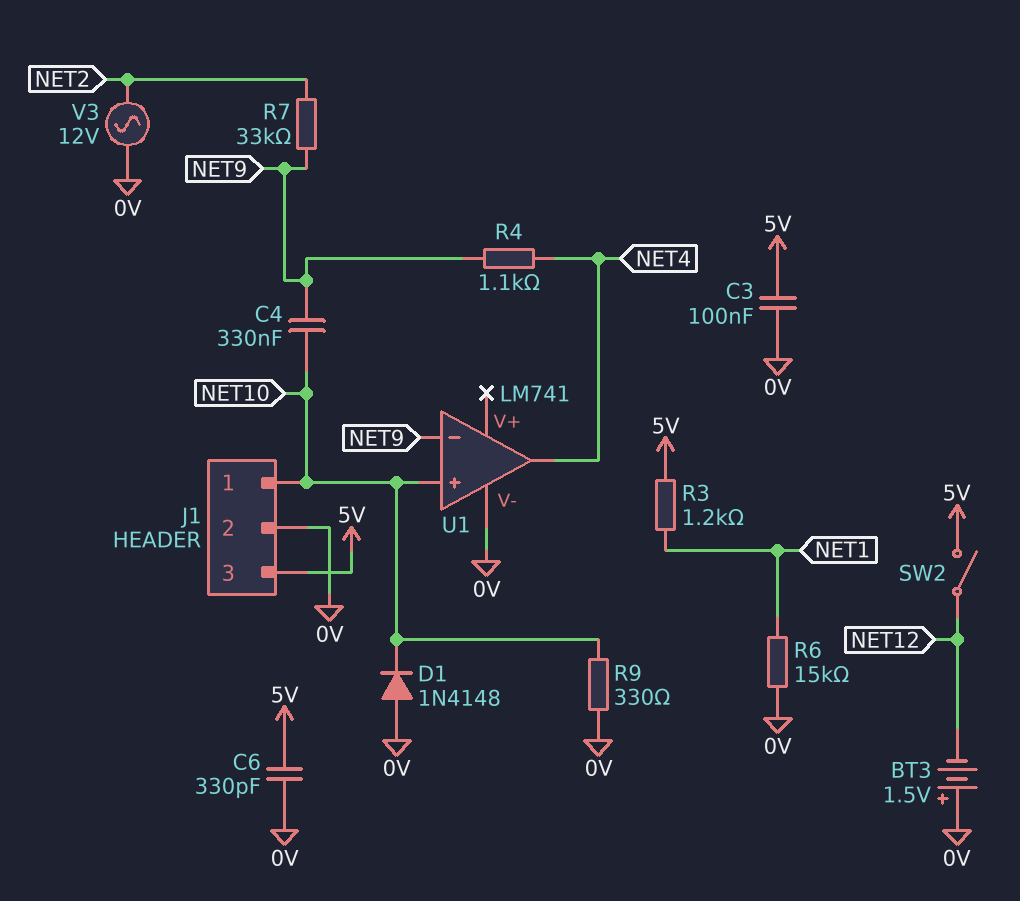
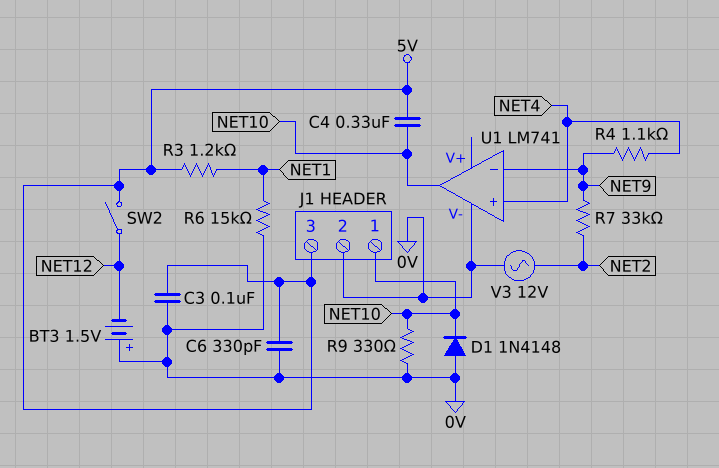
C4: 330nF (NET9, NET10) -> 330nF (5V, NET10)
U1 pin in+: NET10 -> NET4
U1 pin out: NET4 -> NET10

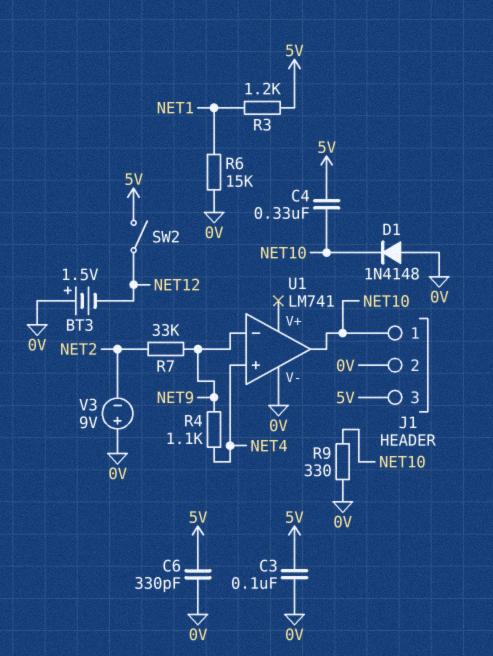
V3: AC 12V (0V, NET2) -> 9V (plus 0V, minus NET2)

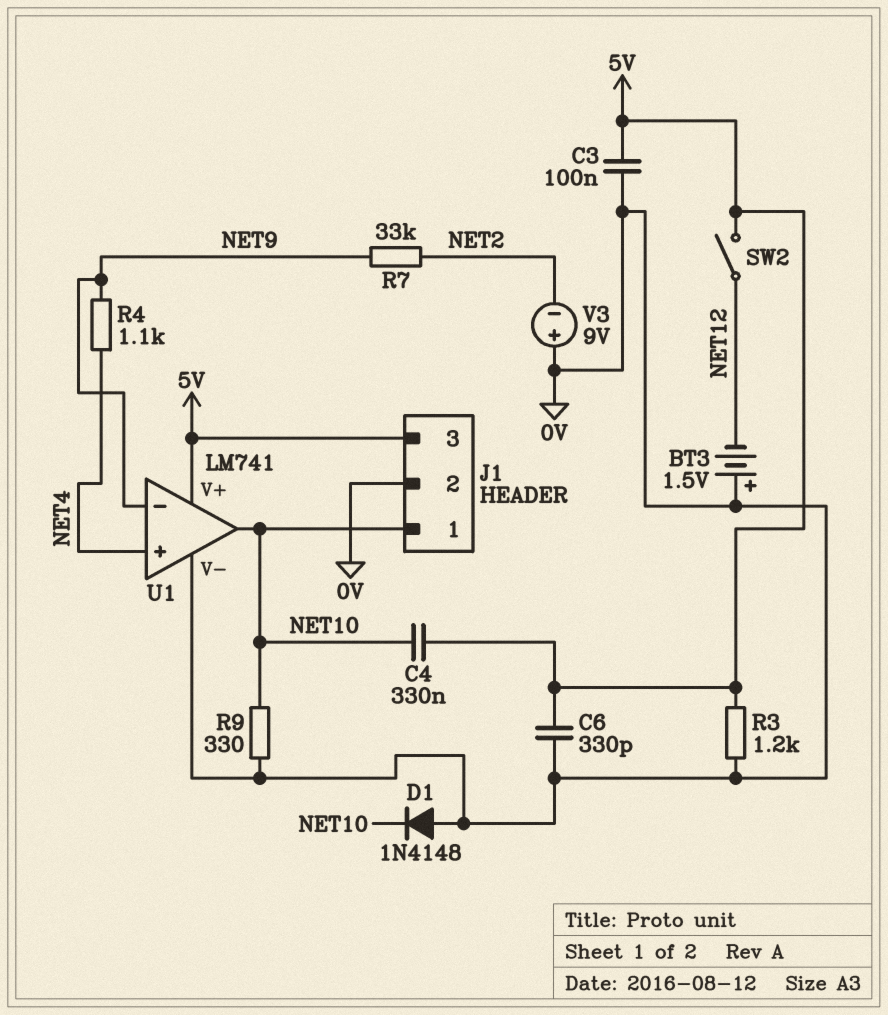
R3: 1.2k (5V, NET1) -> 1.2k (0V, 5V)
R6: 15k (0V, NET1) -> none
U1 pin V+: none -> 5V

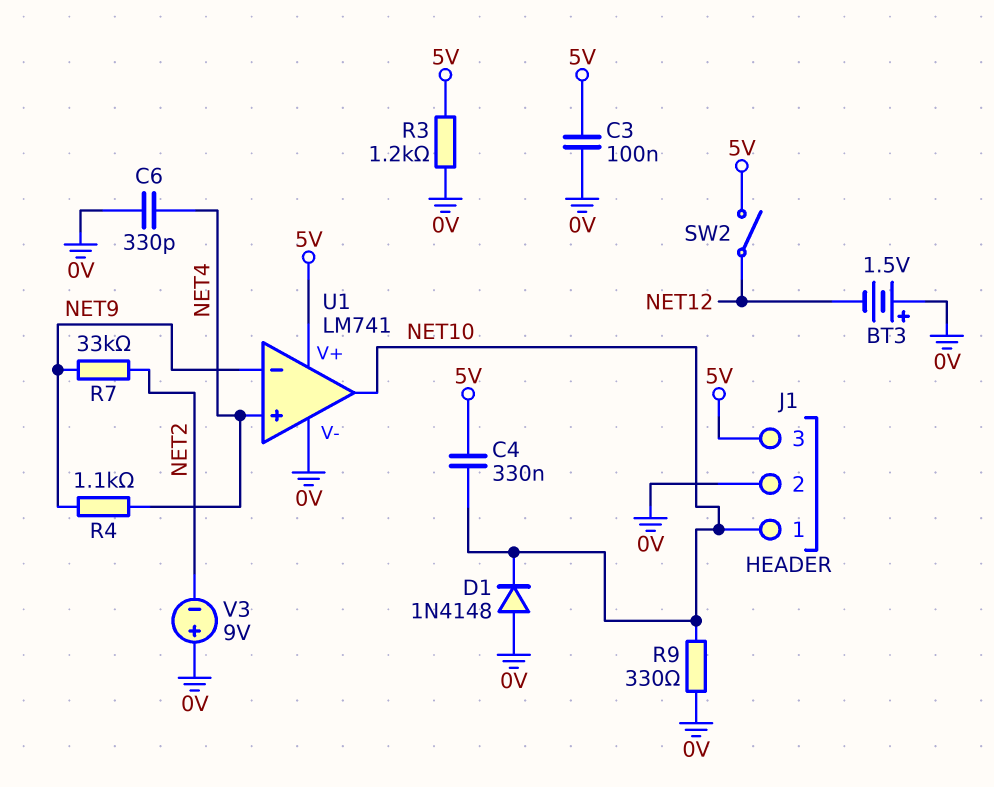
C6: 330pF (0V, 5V) -> 330pF (0V, NET4)

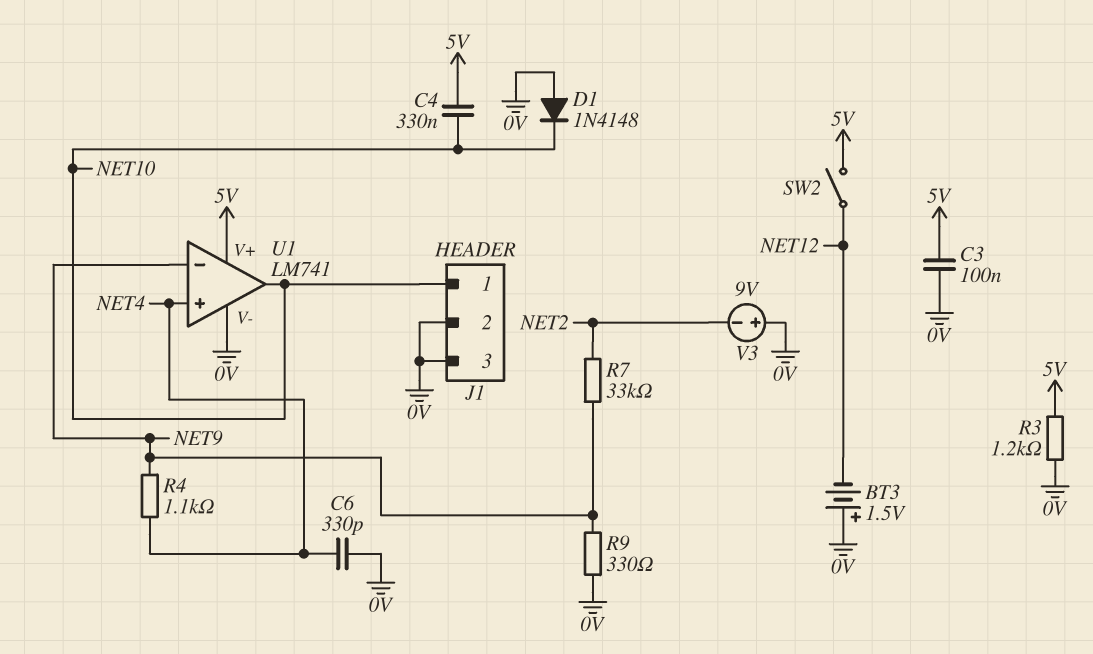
J1 pin 3: 5V -> 0V
R9: 330 (0V, NET10) -> 330 (0V, NET9)

